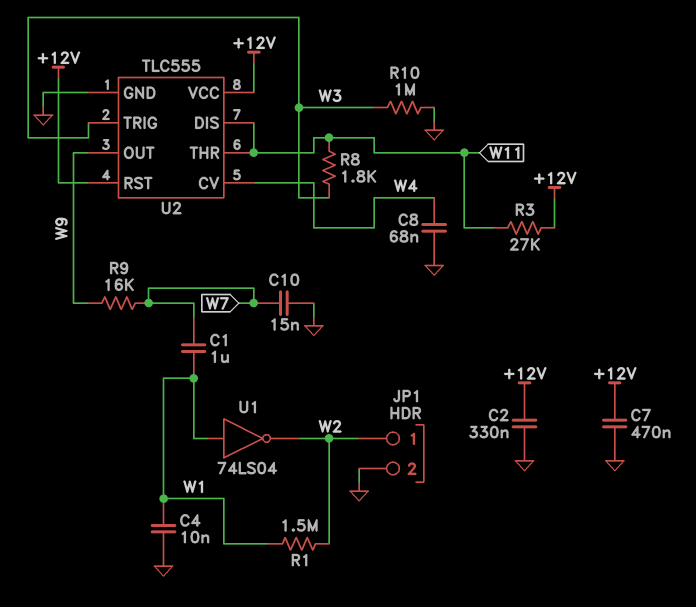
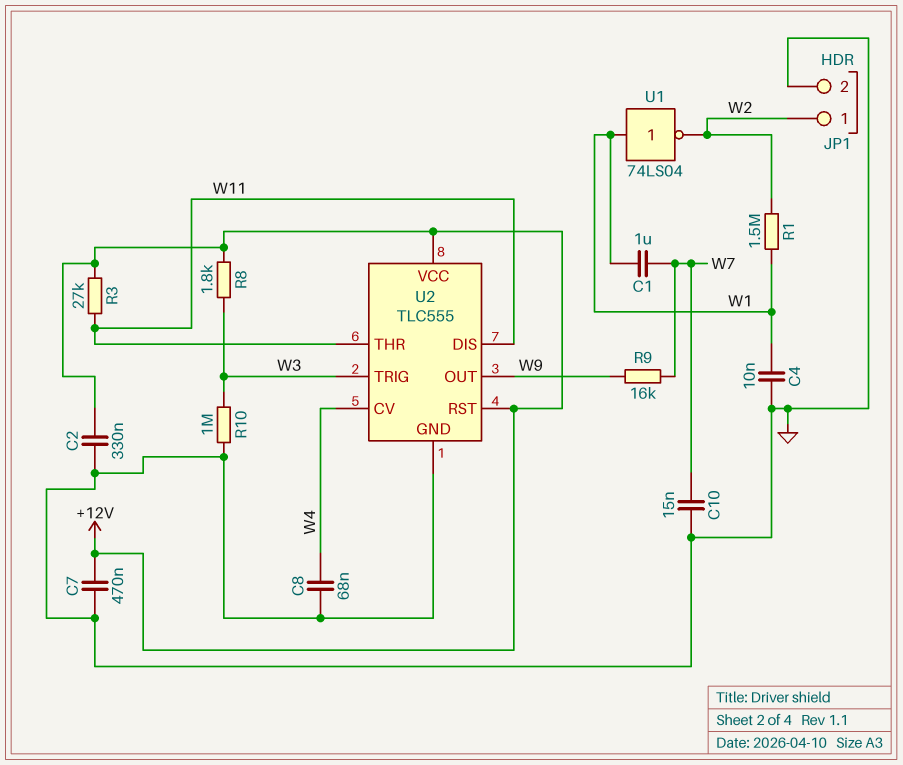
R8: 1.8k (W3, W11) -> 1.8k (+12V, W3)

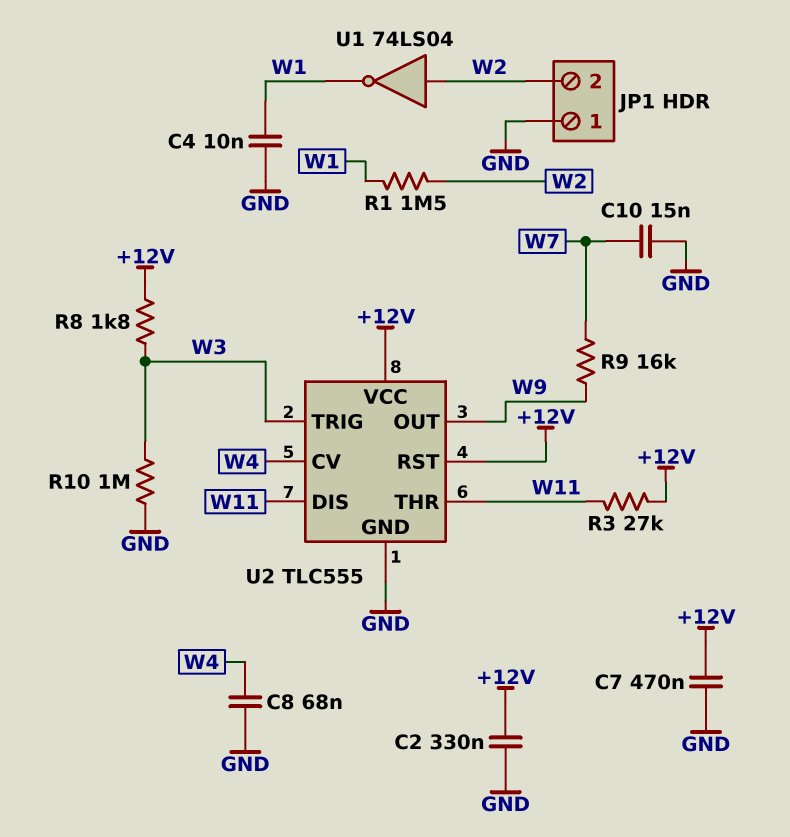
C1: 1uF (W1, W7) -> none
JP1 pin 1: W2 -> GND
JP1 pin 2: GND -> W2
U1: NOT 74LS04 (in W1, out W2) -> NOT 74LS04 (in W2, out W1)

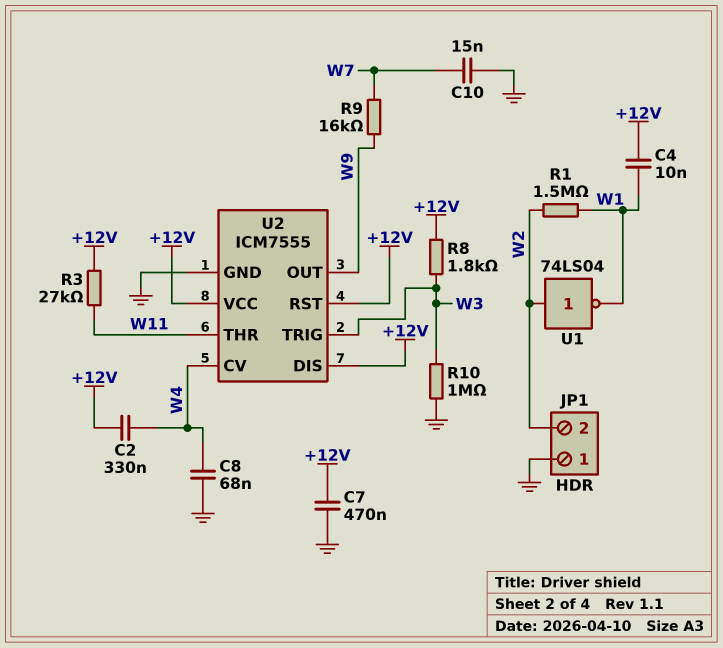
C2: 330nF (+12V, GND) -> 330nF (+12V, W4)
C4: 10nF (GND, W1) -> 10nF (+12V, W1)
U2: TLC555 -> ICM7555
U2 pin DIS: W11 -> +12V

